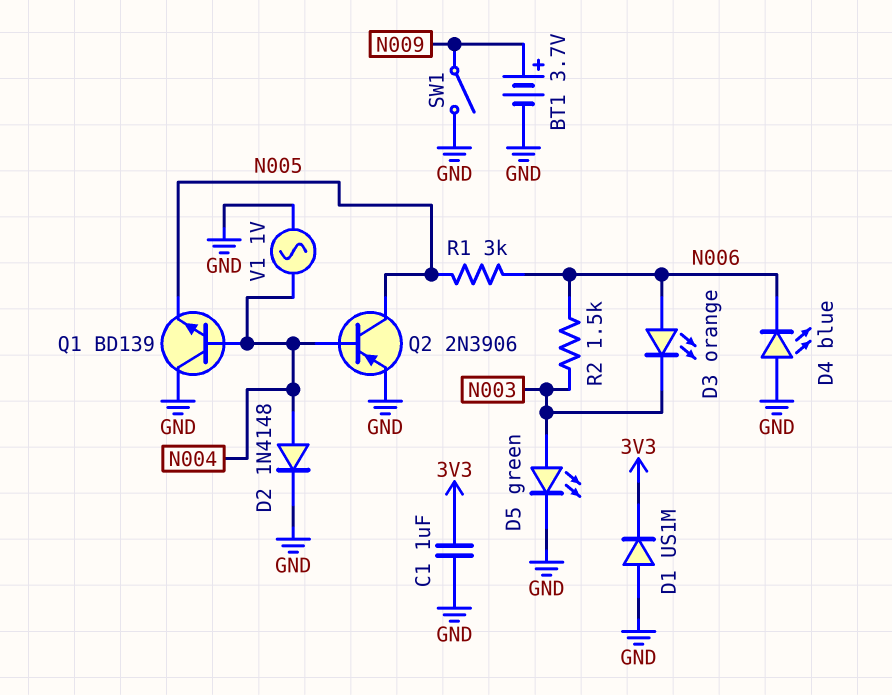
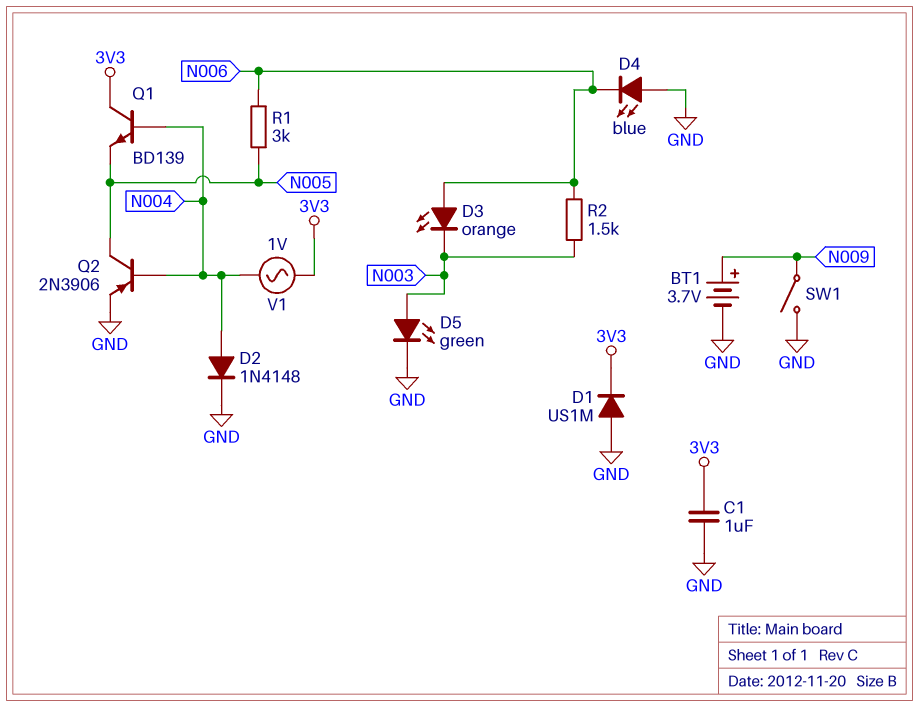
Q1: NPN BD139 (B N004, C GND, E N005) -> NPN BD139 (B N004, C 3V3, E N005)
V1: AC 1V (GND, N004) -> AC 1V (3V3, N004)

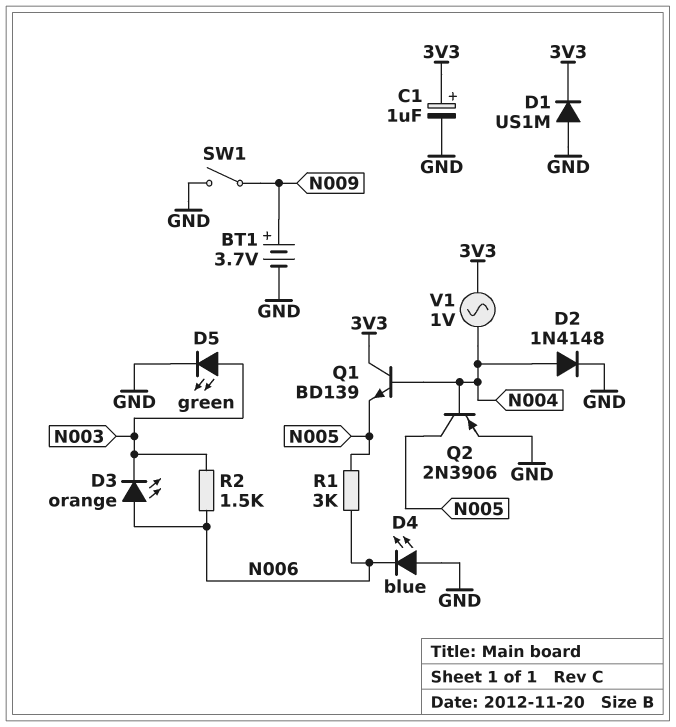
C1: 1uF (3V3, GND) -> 1uF (plus 3V3, minus GND)

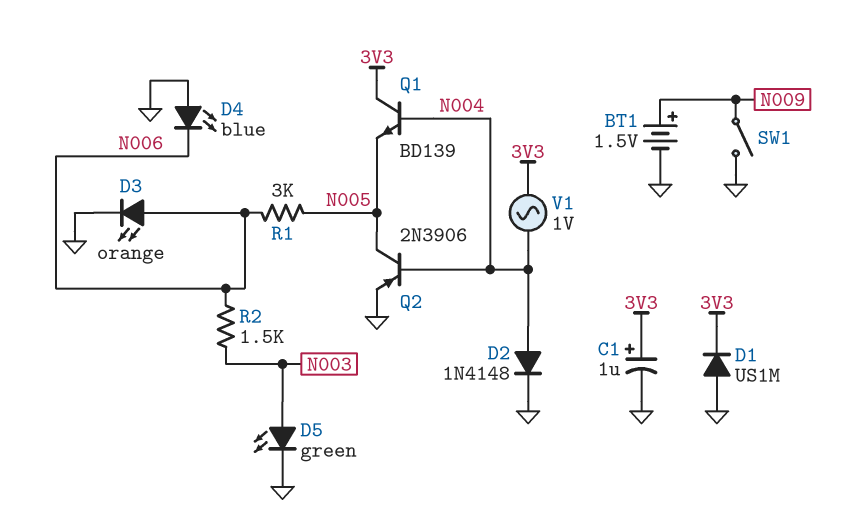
BT1: 3.7V (plus N009, minus GND) -> 1.5V (plus N009, minus GND)
D3: LED orange (A N006, K N003) -> LED orange (A N006, K GND)

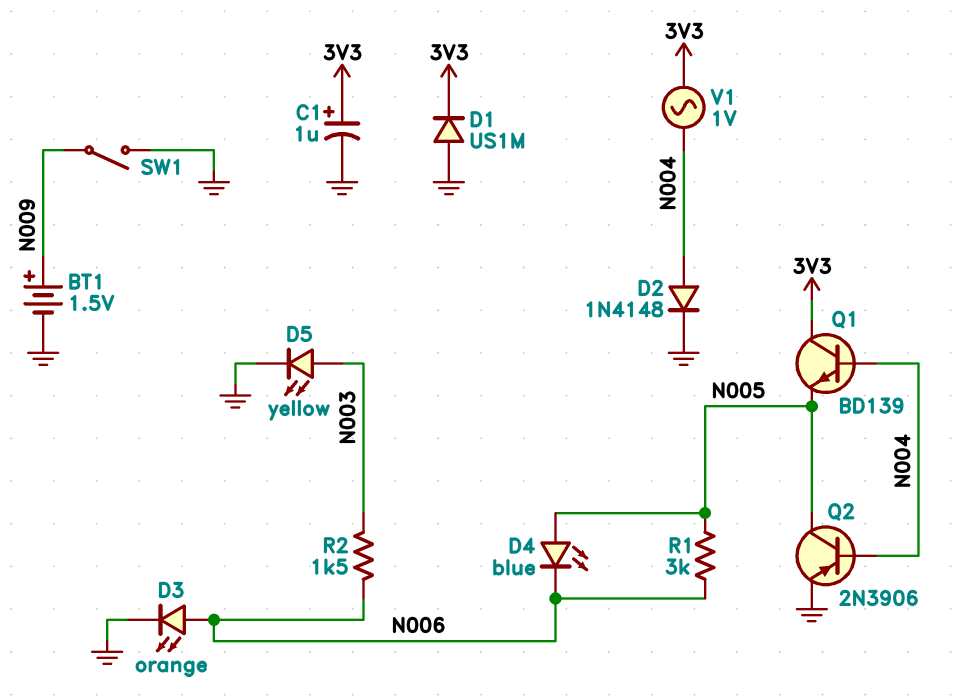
D4: LED blue (A GND, K N006) -> LED blue (A N005, K N006)
D5: LED green (A N003, K GND) -> LED yellow (A N003, K GND)

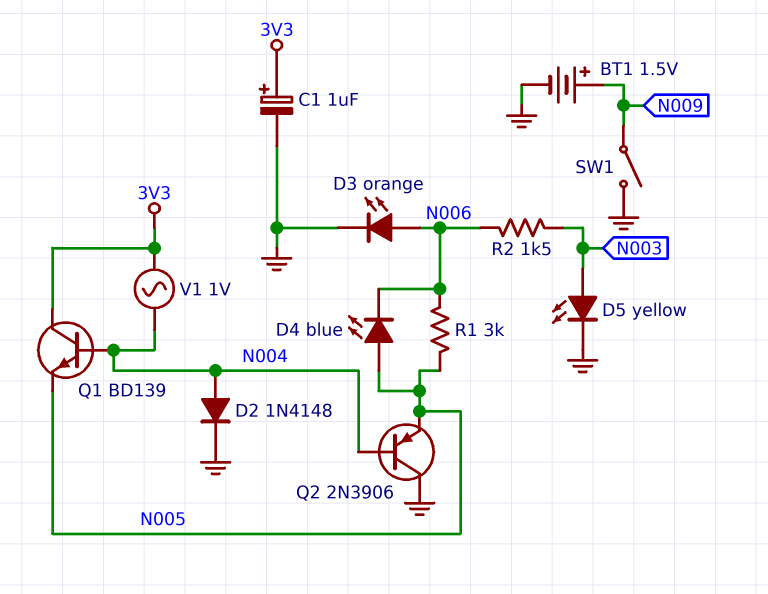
D1: diode US1M (A GND, K 3V3) -> none
Q2: PNP 2N3906 (B N004, C N005, E GND) -> PNP 2N3906 (B N004, C GND, E N005)

